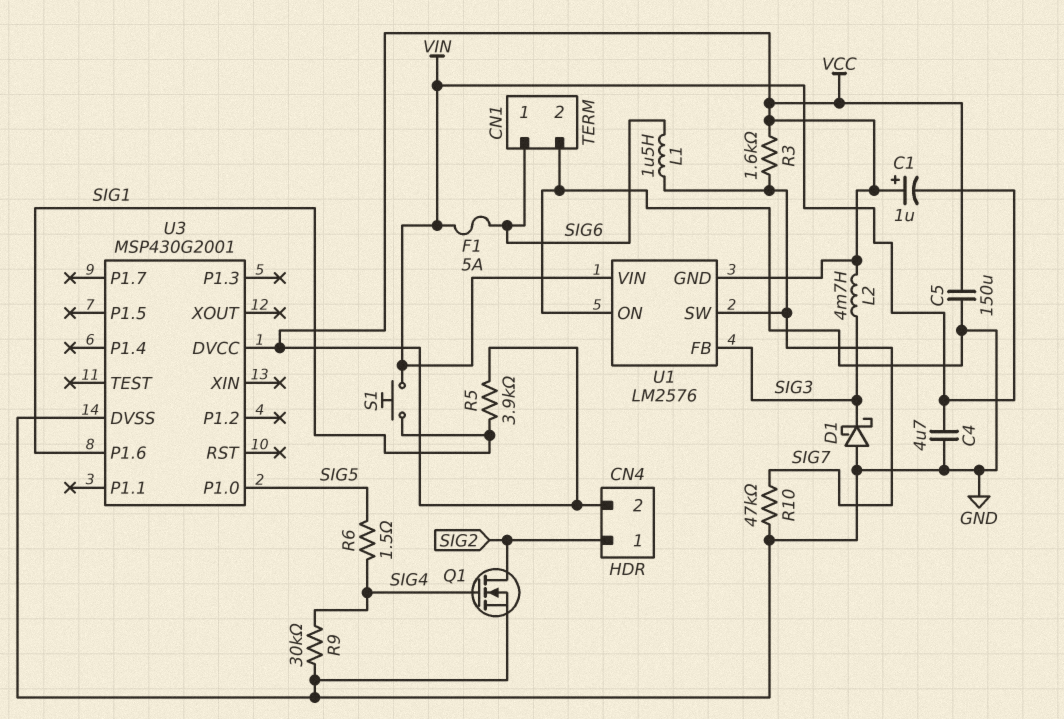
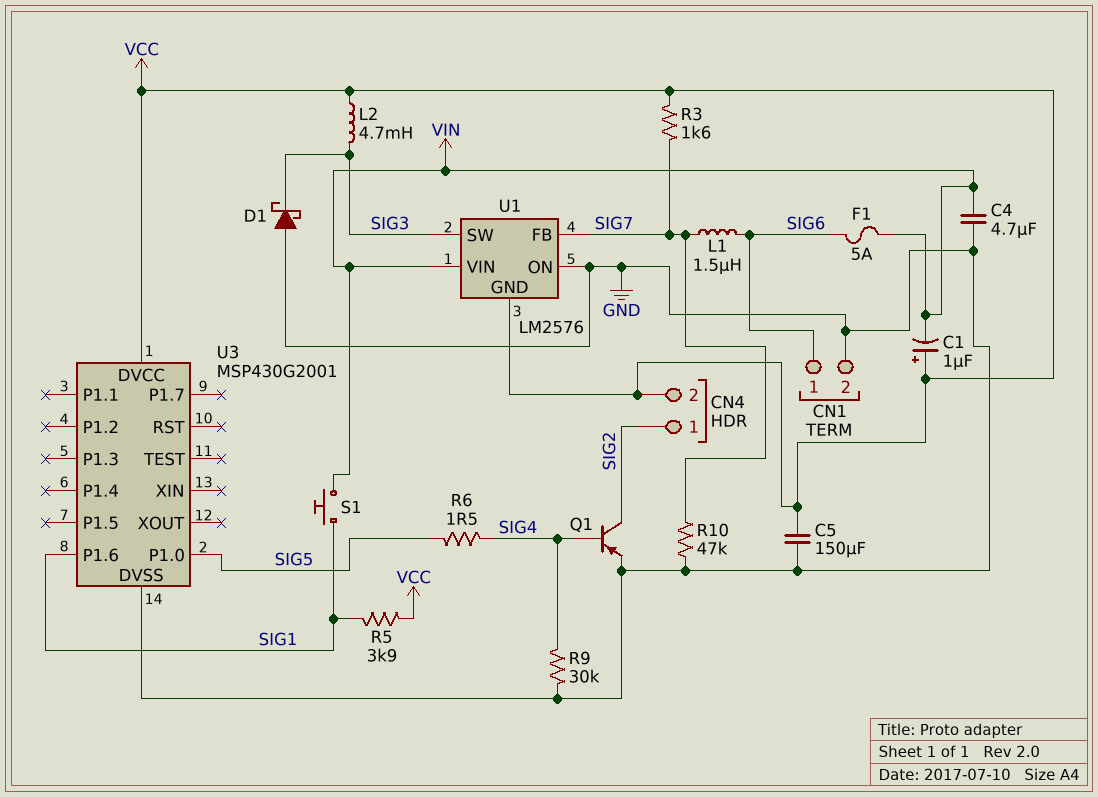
Q1: NMOS (G SIG4, D SIG2, S GND) -> PNP (B SIG4, C SIG2, E GND)
U1 pin FB: SIG3 -> SIG7
U1 pin SW: SIG7 -> SIG3

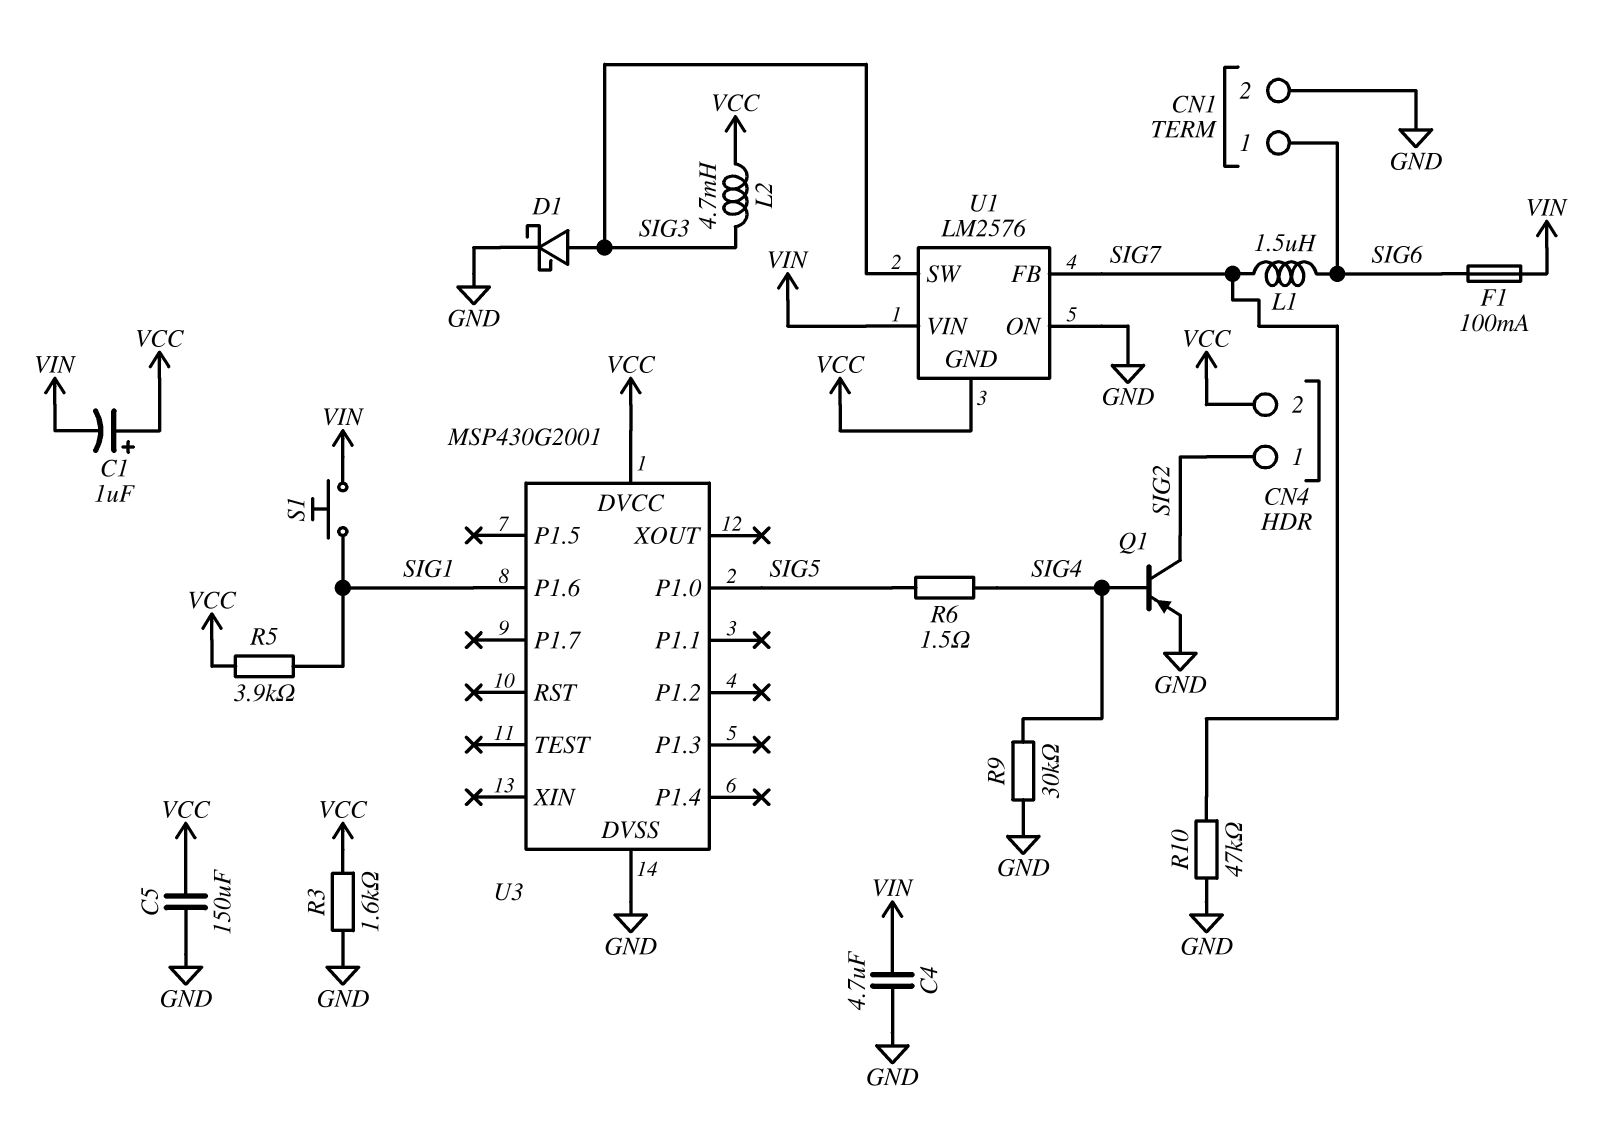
D1: schottky (A GND, K SIG3) -> schottky (A SIG3, K GND)
F1: 5A (SIG6, VIN) -> 100mA (SIG6, VIN)
R3: 1.6k (SIG7, VCC) -> 1.6k (GND, VCC)

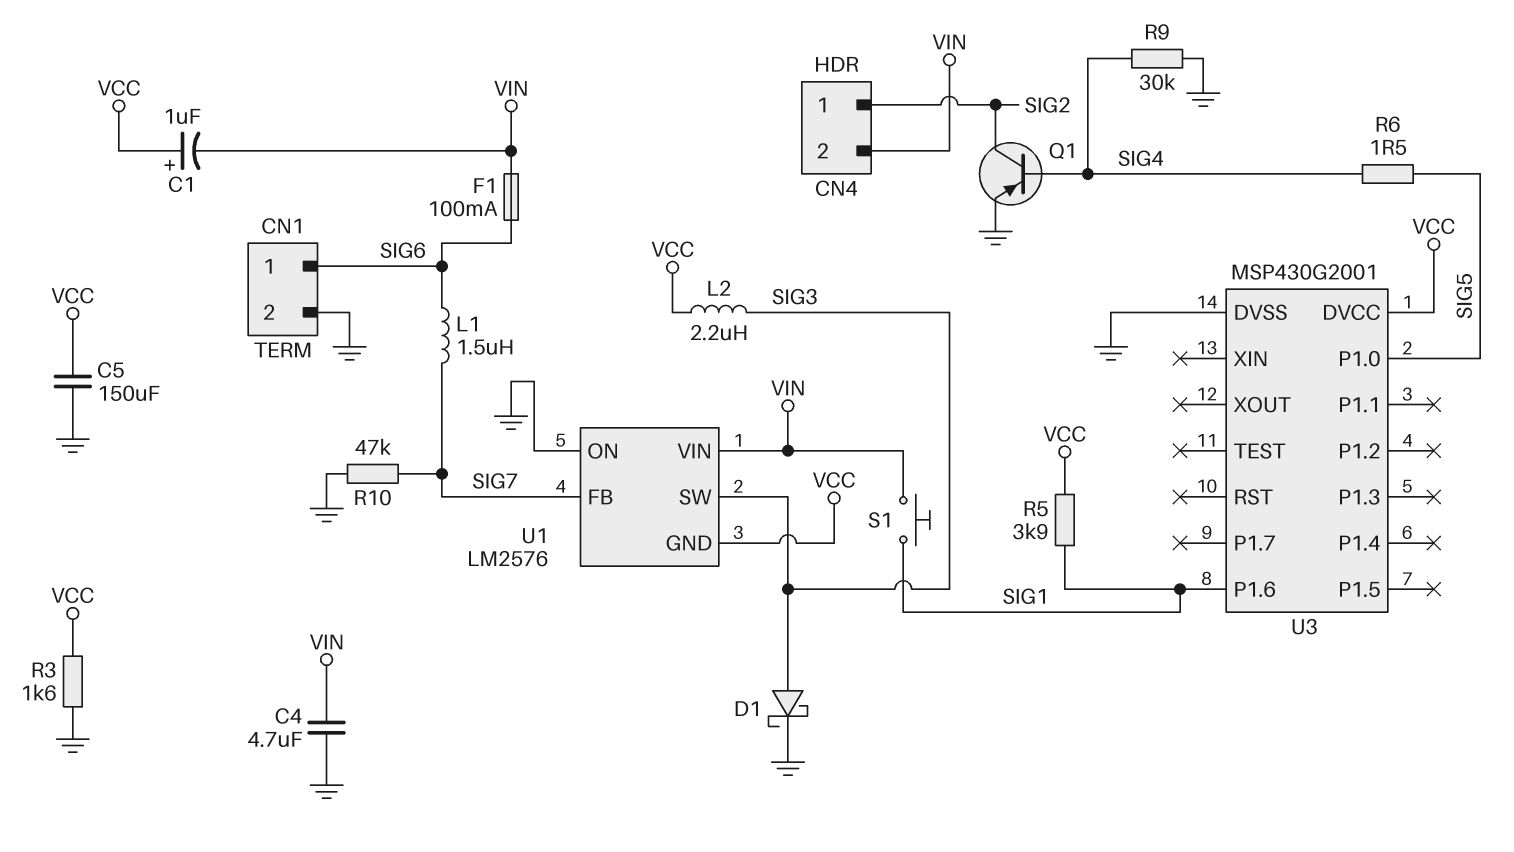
CN4 pin 2: VCC -> VIN
L2: 4.7mH (SIG3, VCC) -> 2.2uH (SIG3, VCC)

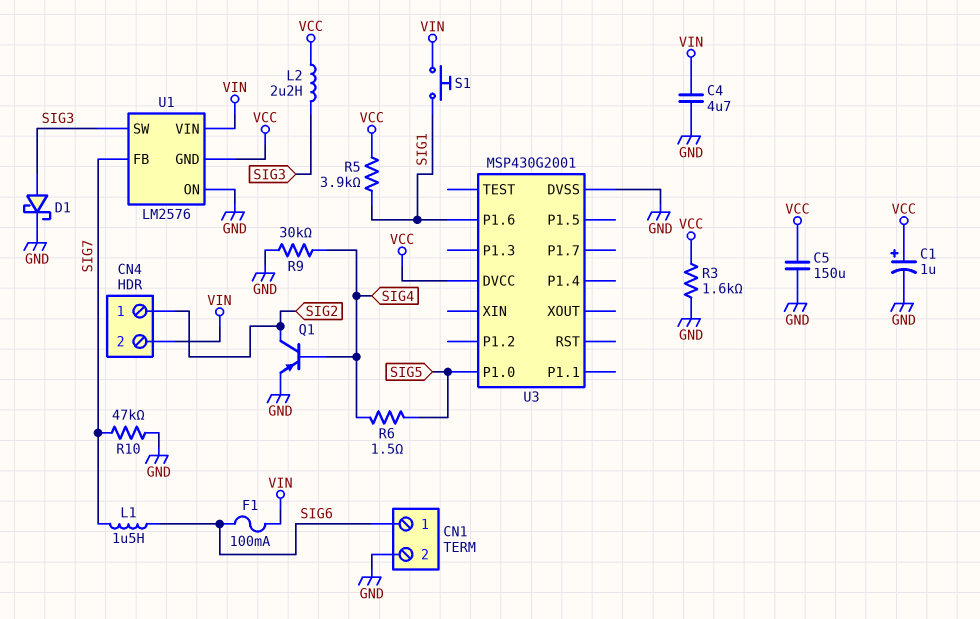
C1: 1uF (plus VCC, minus VIN) -> 1uF (plus VCC, minus GND)

